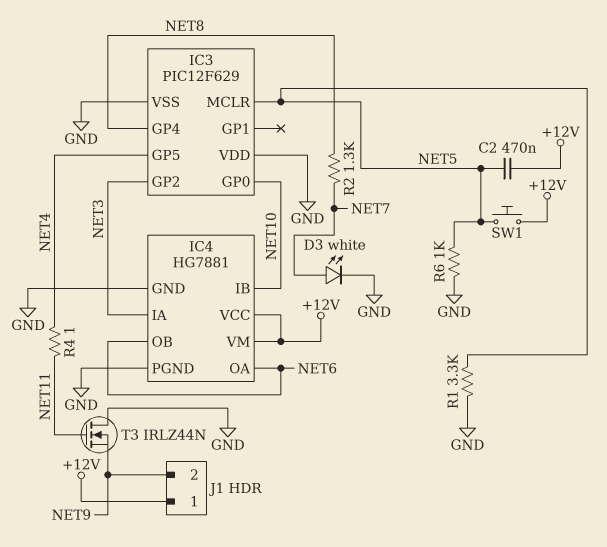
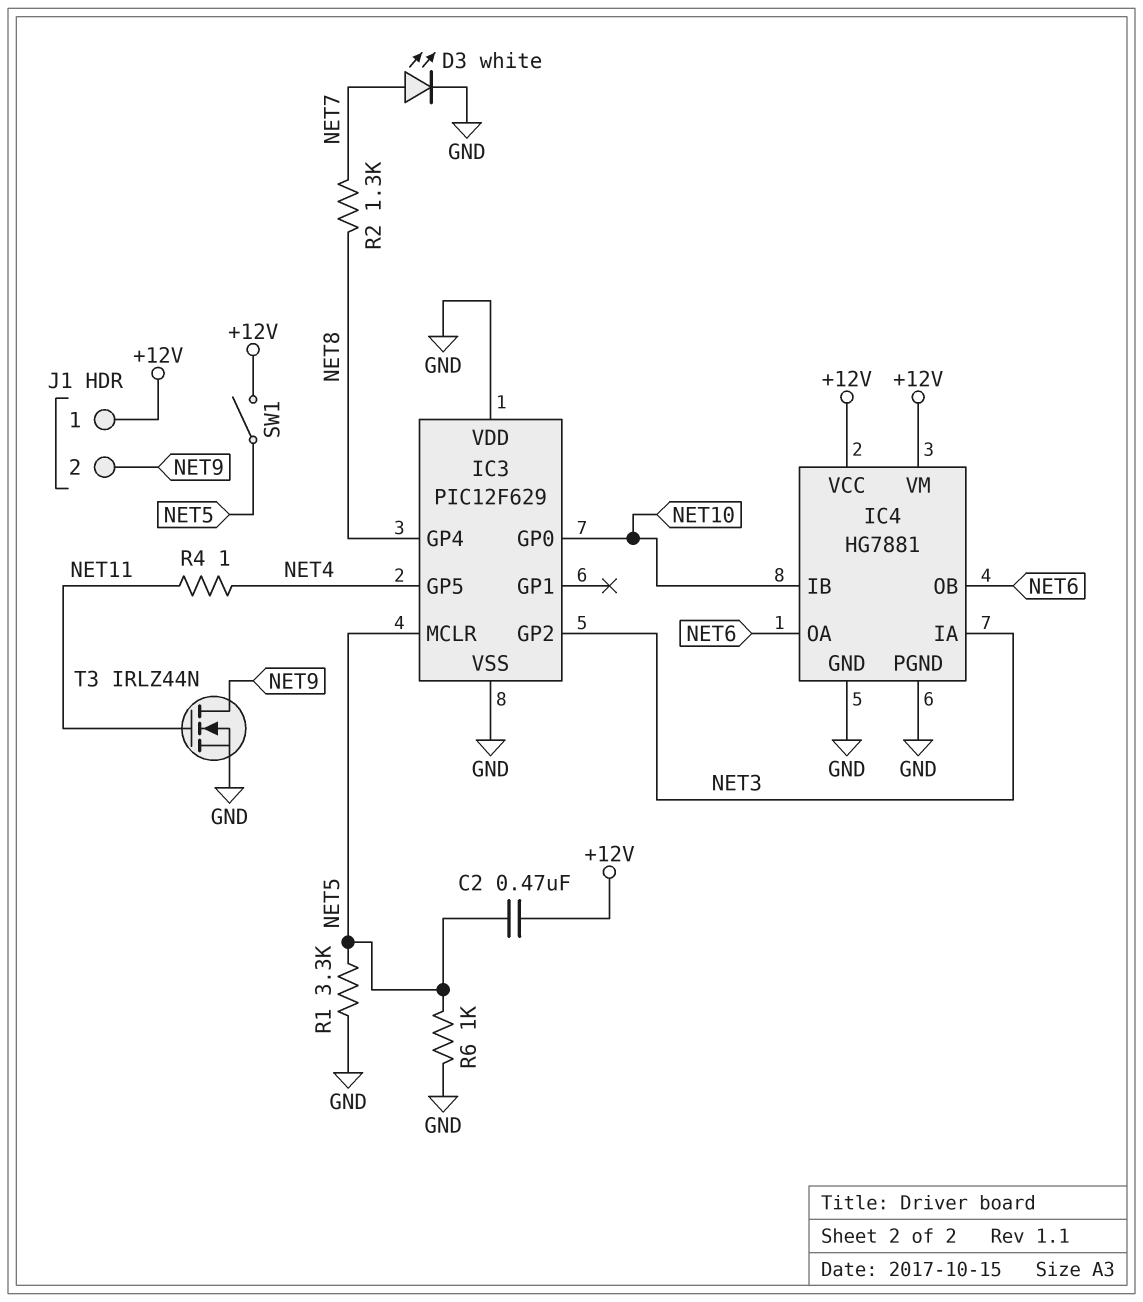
SW1: button (+12V, NET5) -> switch (+12V, NET5)
T3: NMOS IRLZ44N (G NET11, D GND, S NET9) -> NMOS IRLZ44N (G NET11, D NET9, S GND)

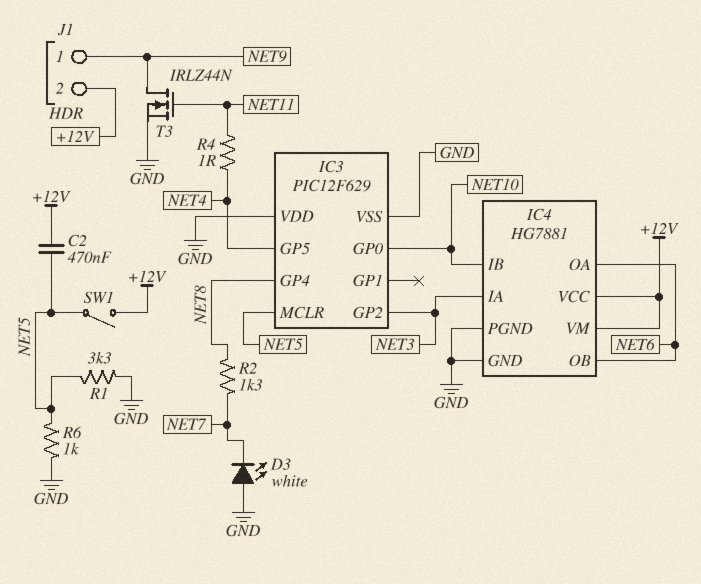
D3: LED white (A NET7, K GND) -> LED white (A GND, K NET7)
J1 pin 1: +12V -> NET9
J1 pin 2: NET9 -> +12V

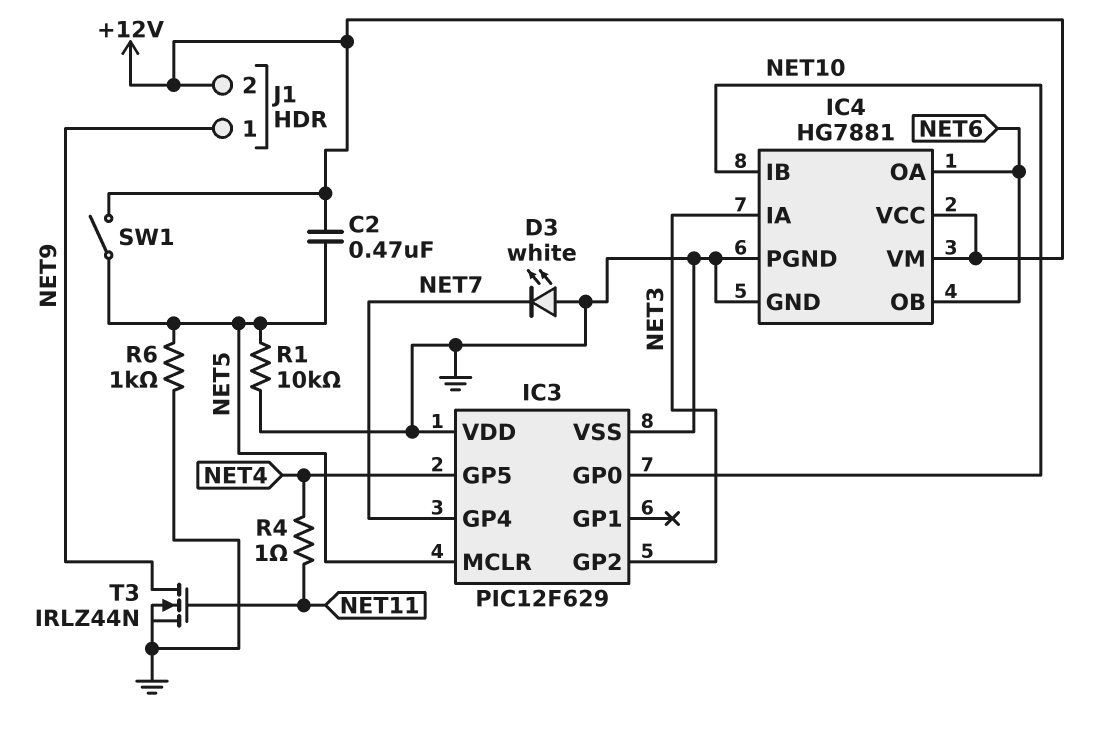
IC3 pin GP4: NET8 -> NET7
R1: 3.3k (GND, NET5) -> 10k (GND, NET5)
R2: 1.3k (NET7, NET8) -> none

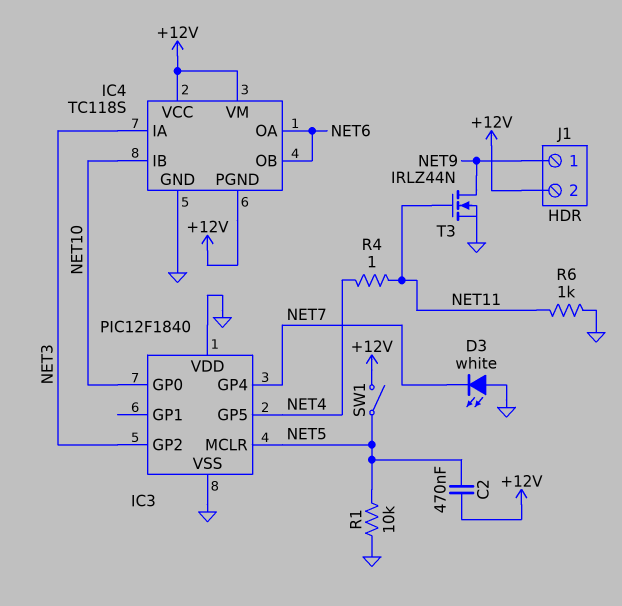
IC3: PIC12F629 -> PIC12F1840
IC4: HG7881 -> TC118S
IC4 pin PGND: GND -> +12V
R6: 1k (GND, NET5) -> 1k (GND, NET11)

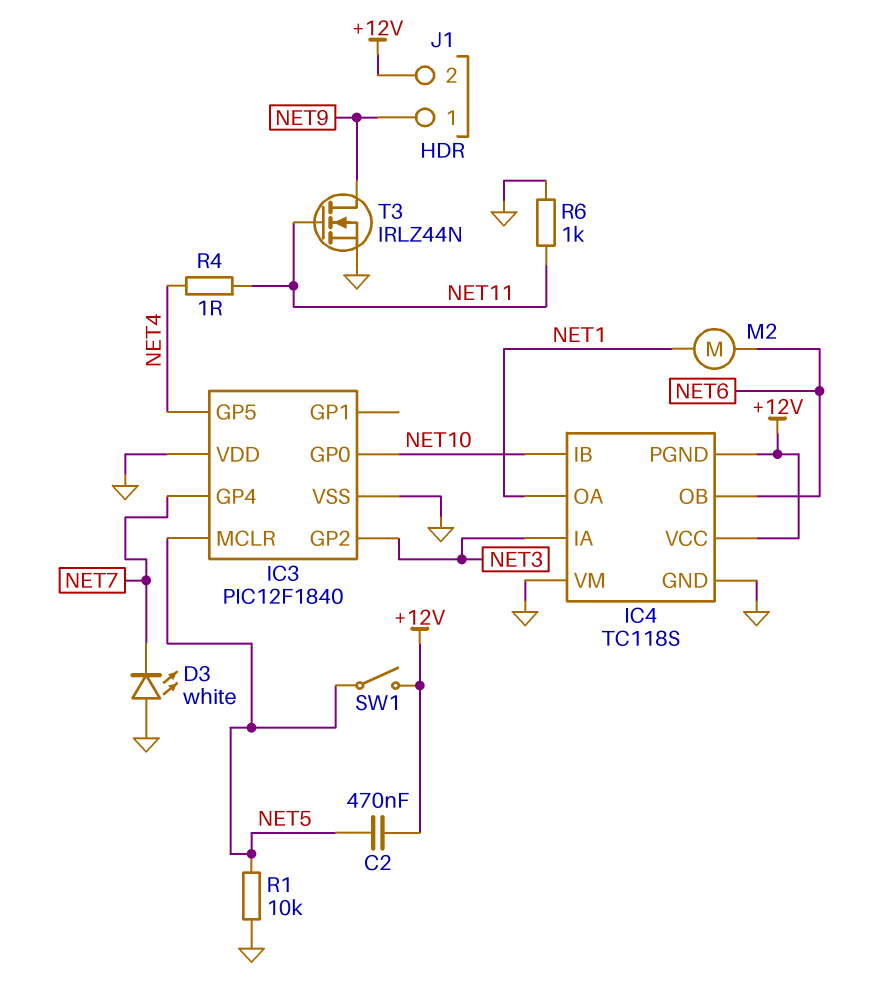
IC4 pin OA: NET6 -> NET1
IC4 pin VM: +12V -> GND
M2: none -> motor (NET1, NET6)

